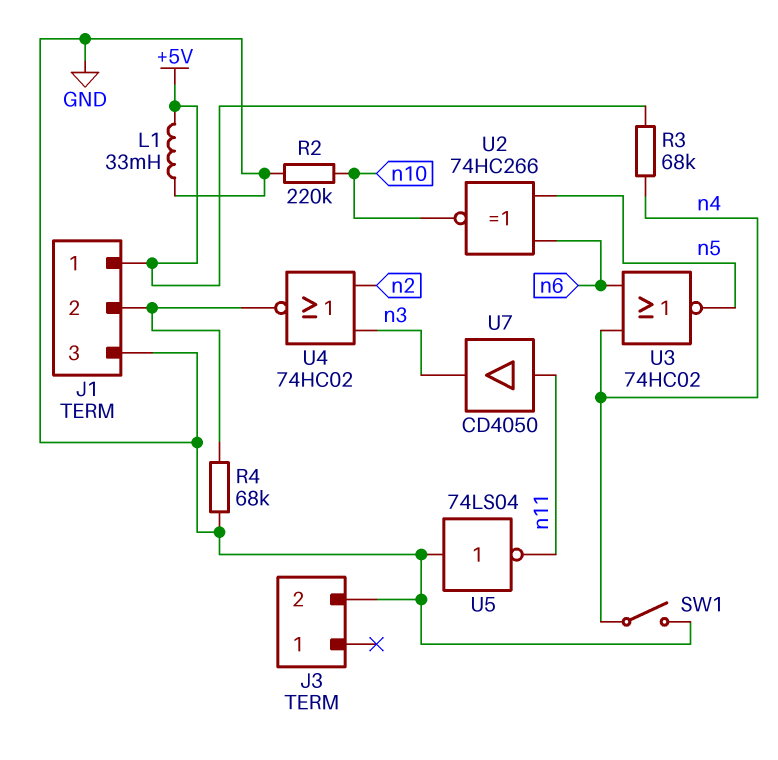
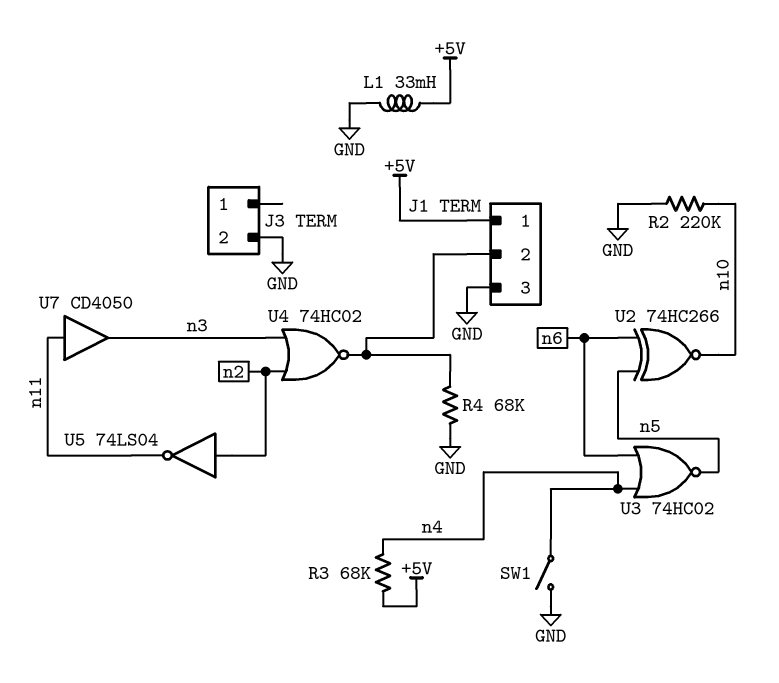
U5: NOT 74LS04 (in GND, out n11) -> NOT 74LS04 (in n2, out n11)

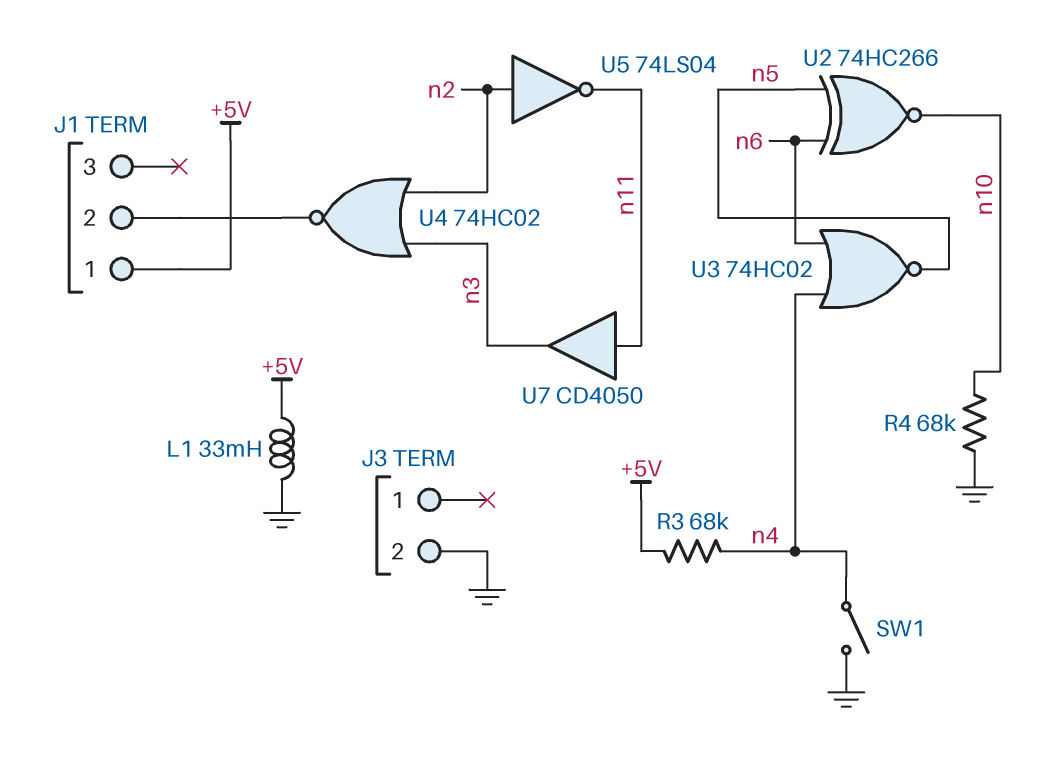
J1 pin 3: GND -> none
R2: 220k (GND, n10) -> none
R4: 68k (GND, J1/2) -> 68k (GND, n10)

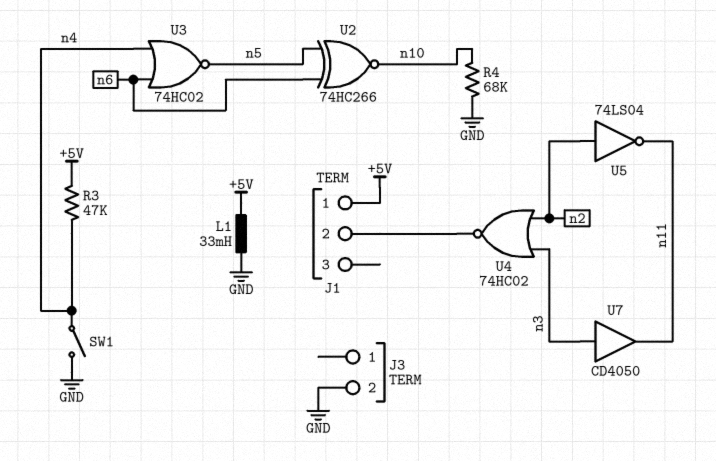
R3: 68k (+5V, n4) -> 47k (+5V, n4)
U7: buffer CD4050 (in n11, out n3) -> buffer CD4050 (in n3, out n11)

